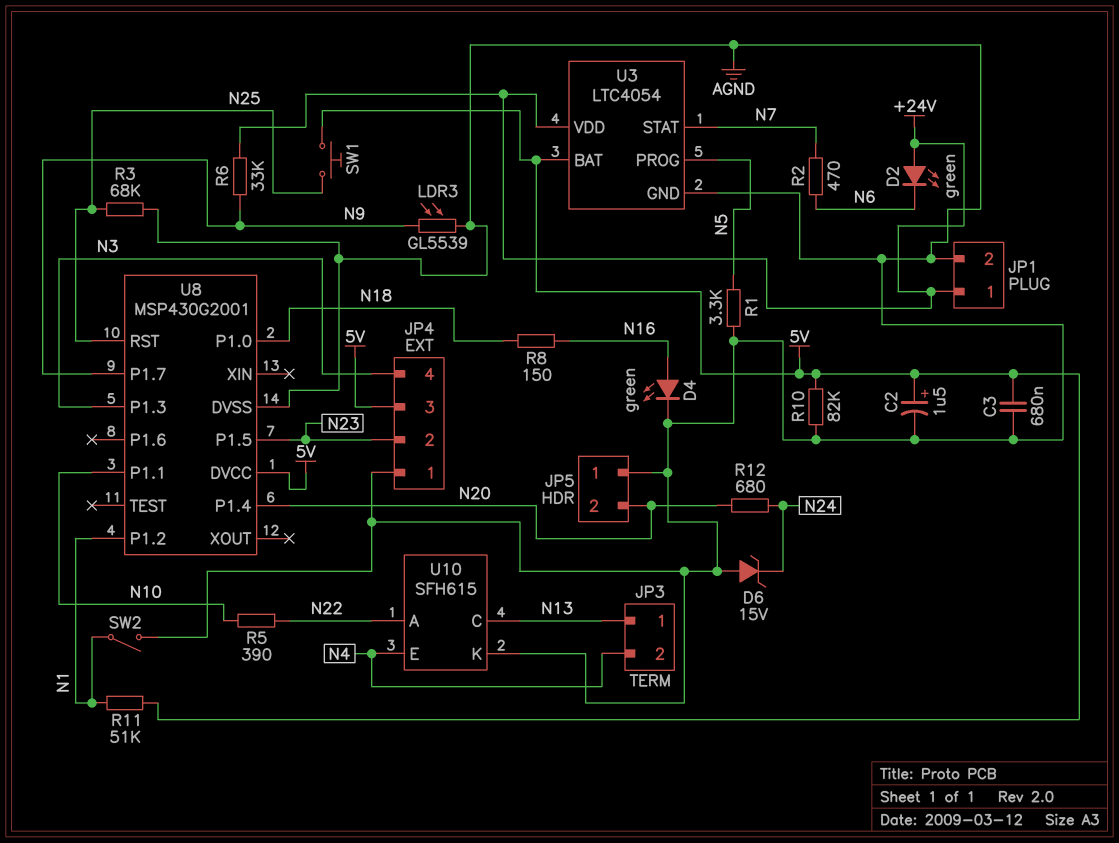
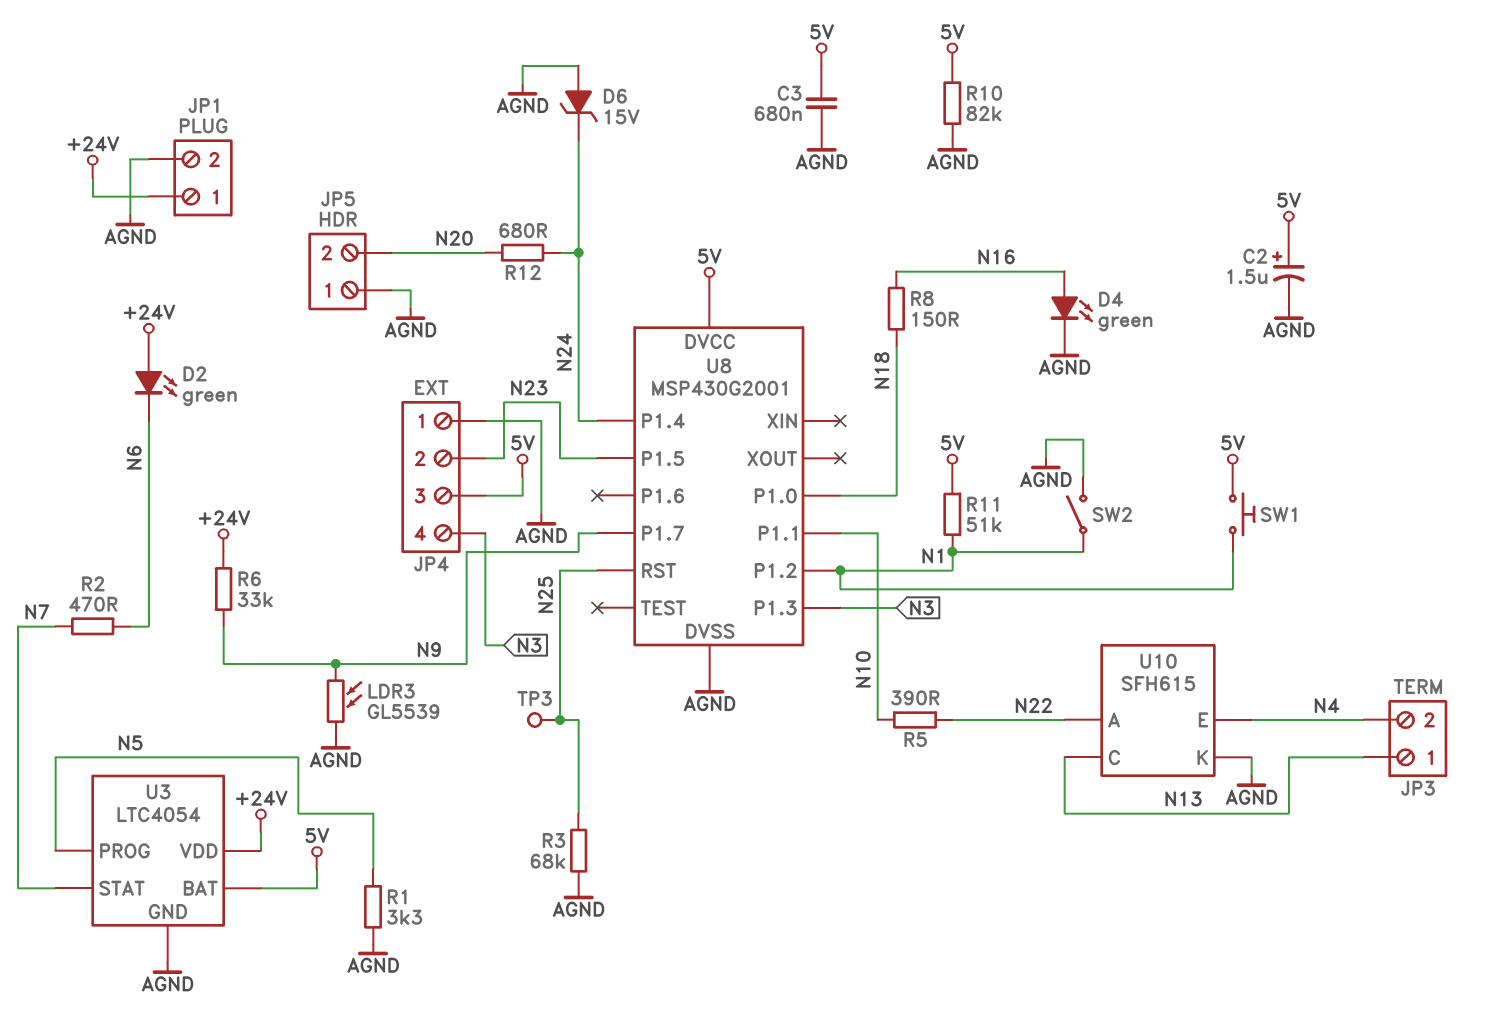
SW1: button (5V, N25) -> button (5V, N1)
TP3: none -> test point (N25)
U8 pin P1.4: N20 -> N24

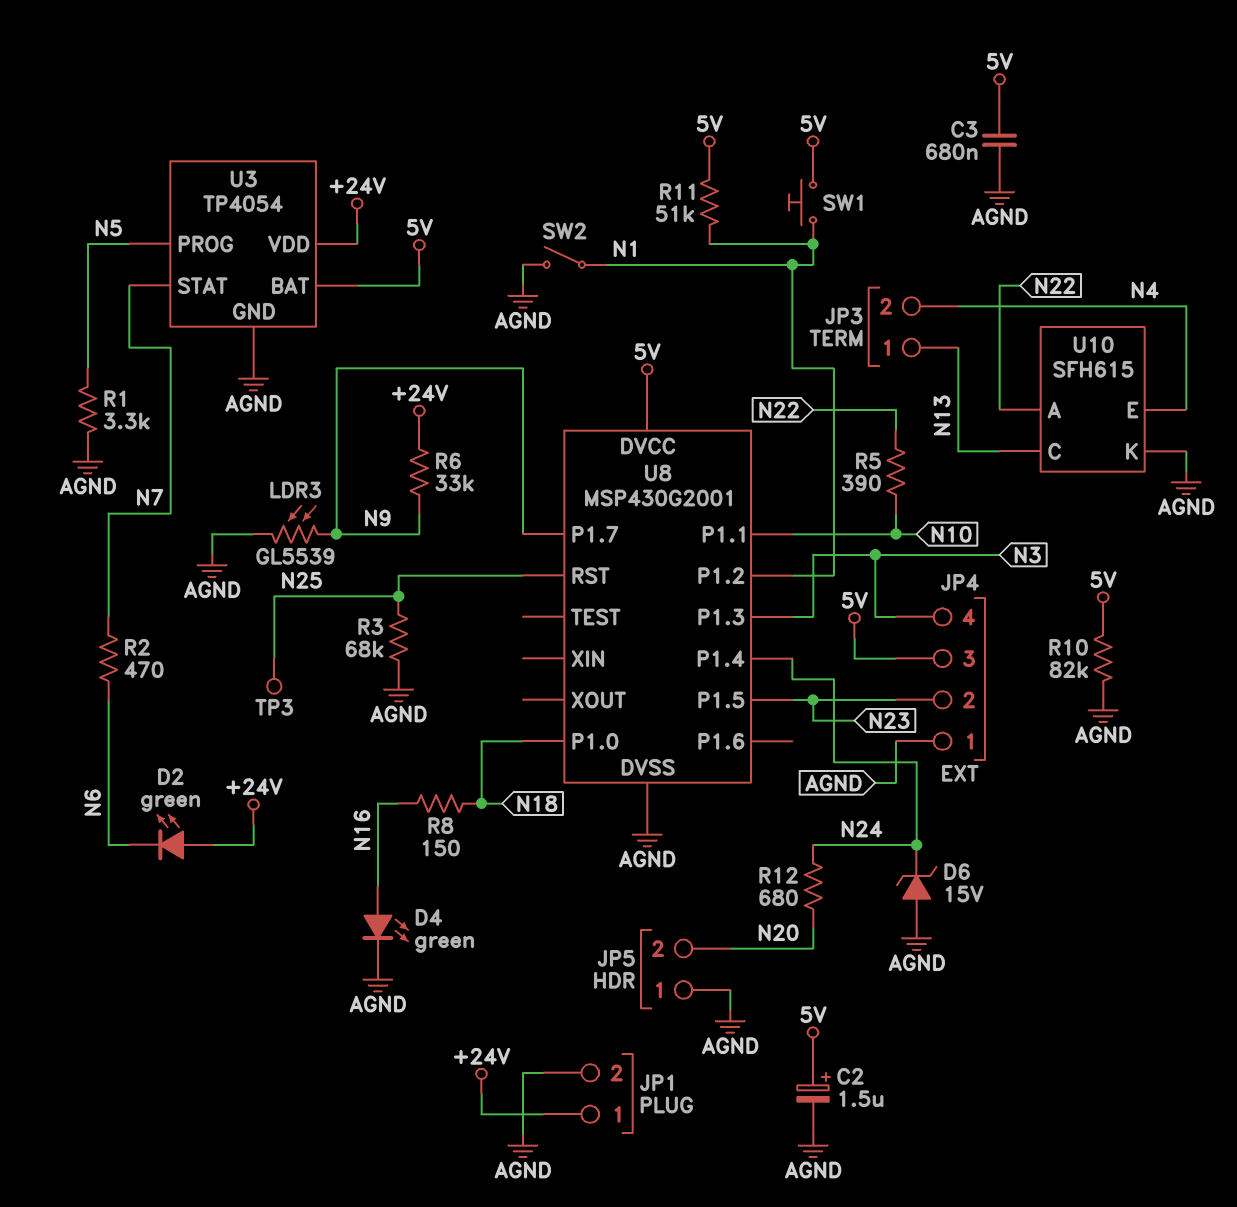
U3: LTC4054 -> TP4054

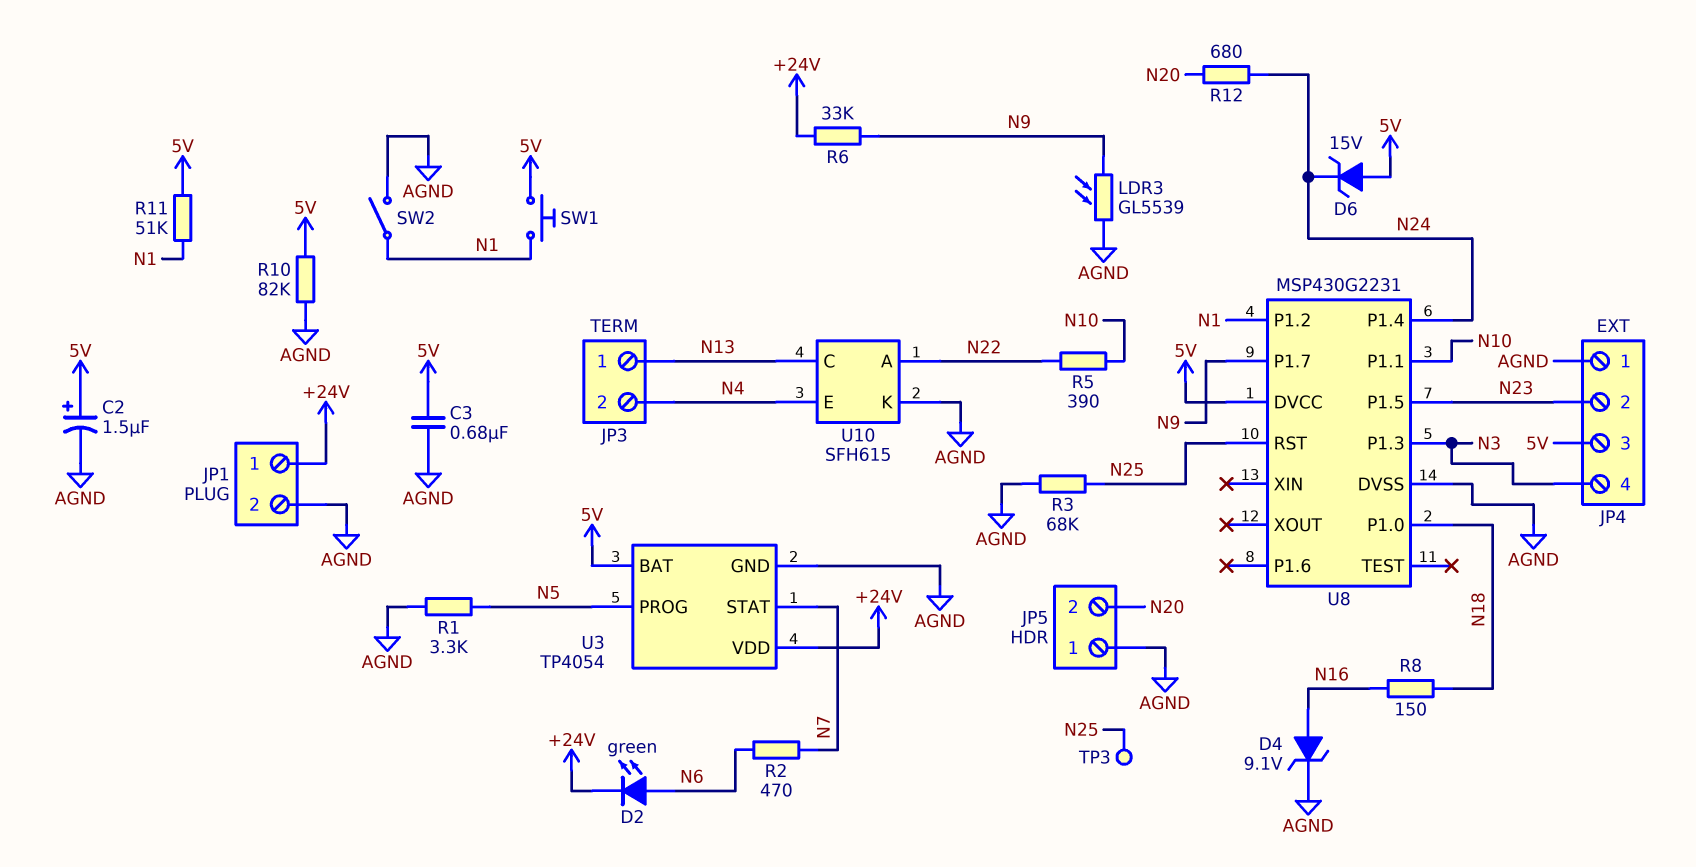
D2: LED green (A +24V, K N6) -> LED green (A N6, K +24V)
D4: LED green (A N16, K AGND) -> zener 9.1V (A N16, K AGND)
D6: zener 15V (A AGND, K N24) -> zener 15V (A 5V, K N24)
U8: MSP430G2001 -> MSP430G2231

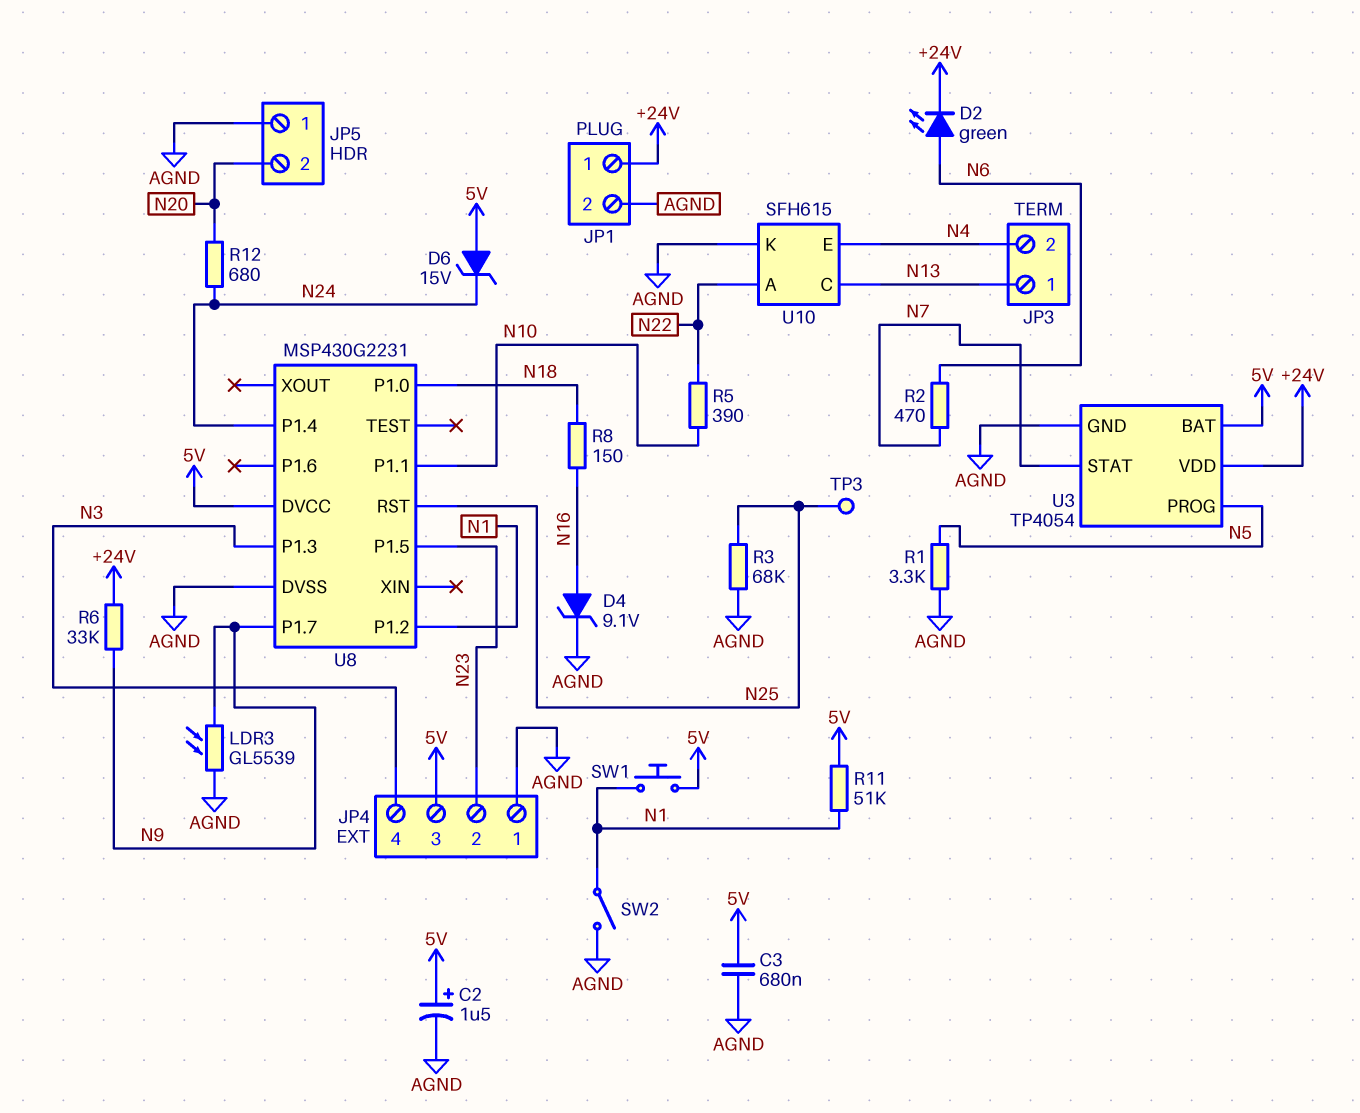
R10: 82k (5V, AGND) -> none

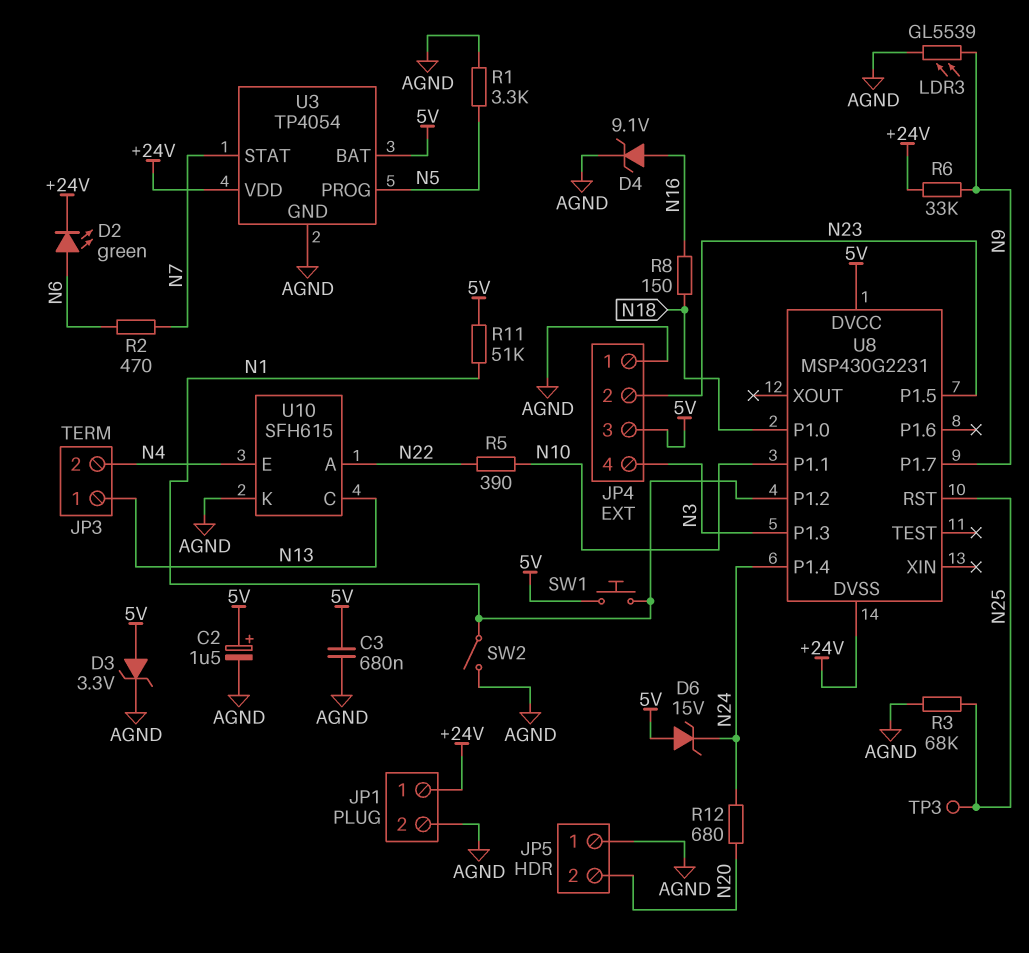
D3: none -> zener 3.3V (A 5V, K AGND)
U8 pin DVSS: AGND -> +24V

